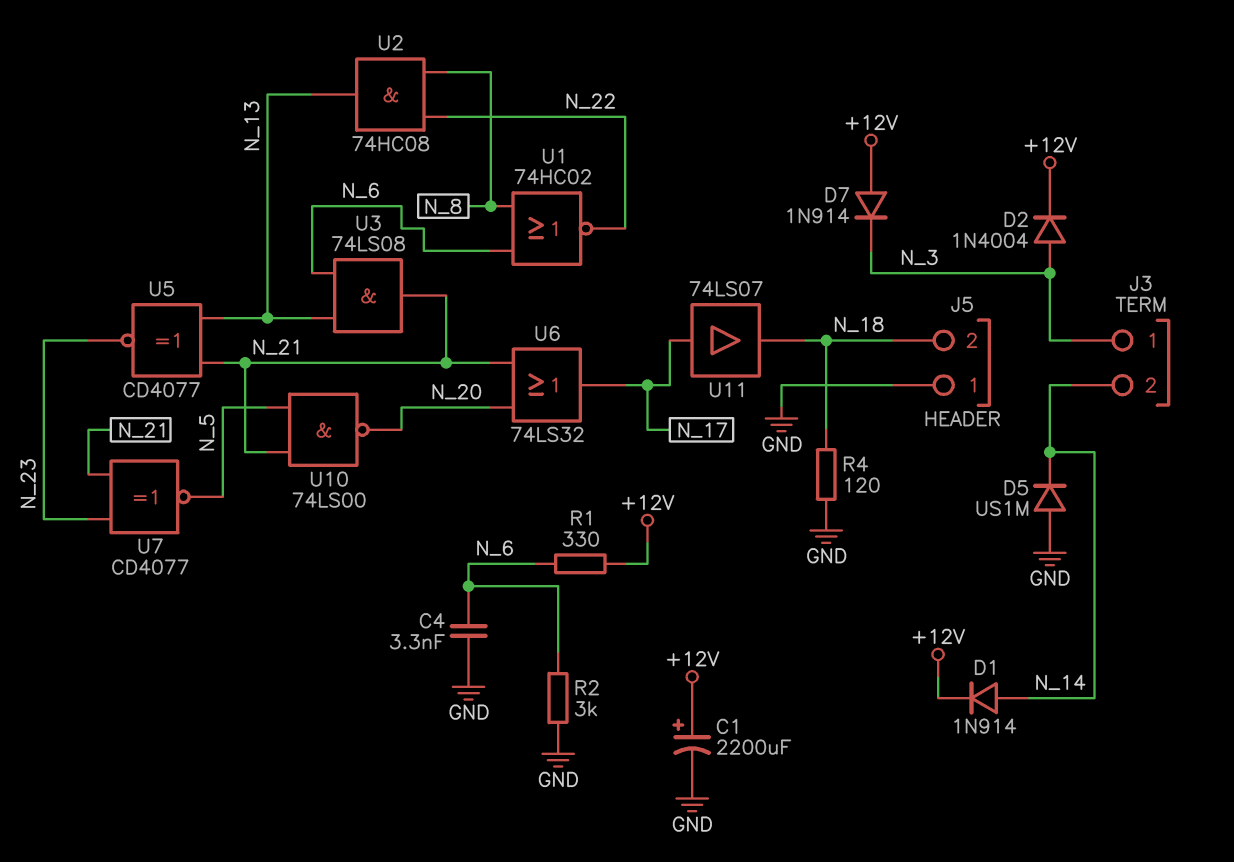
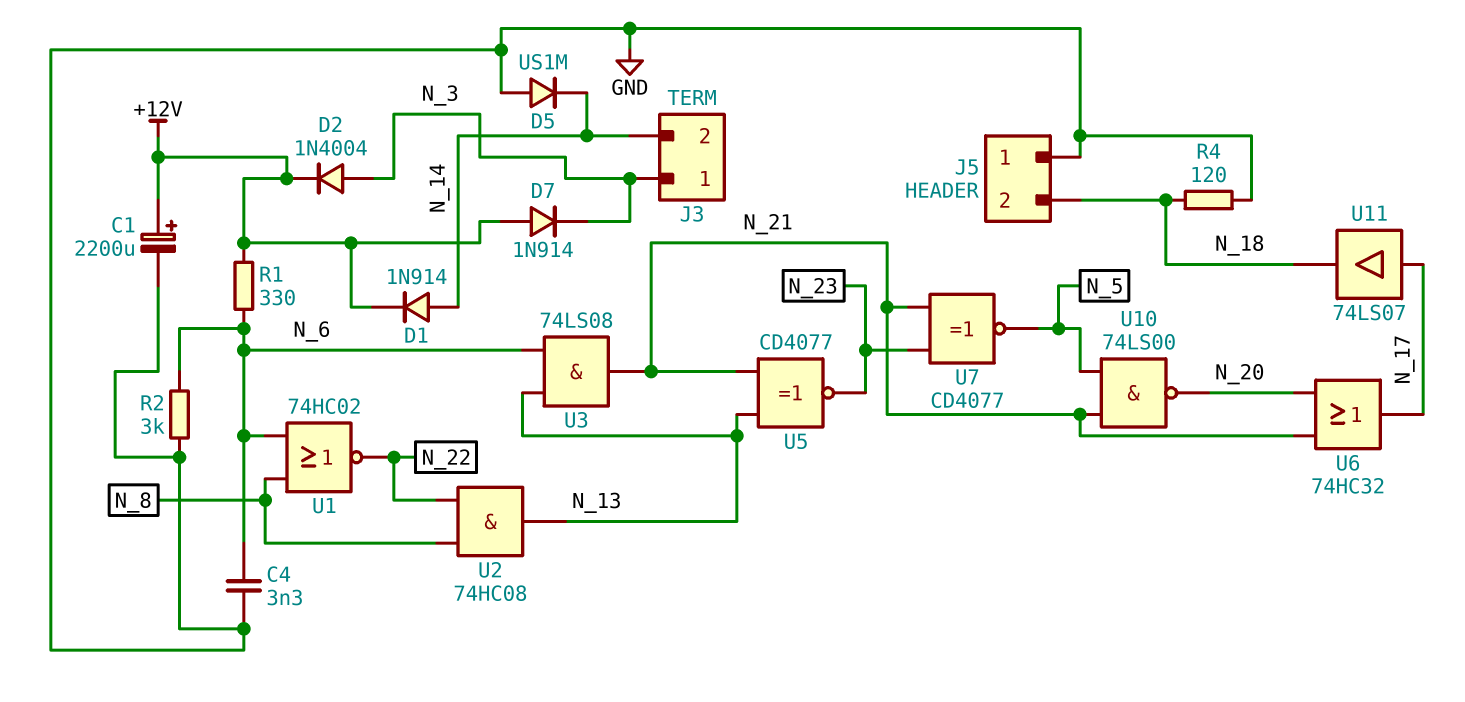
U6: OR 74LS32 (in N_20, in N_21, out N_17) -> OR 74HC32 (in N_20, in N_21, out N_17)

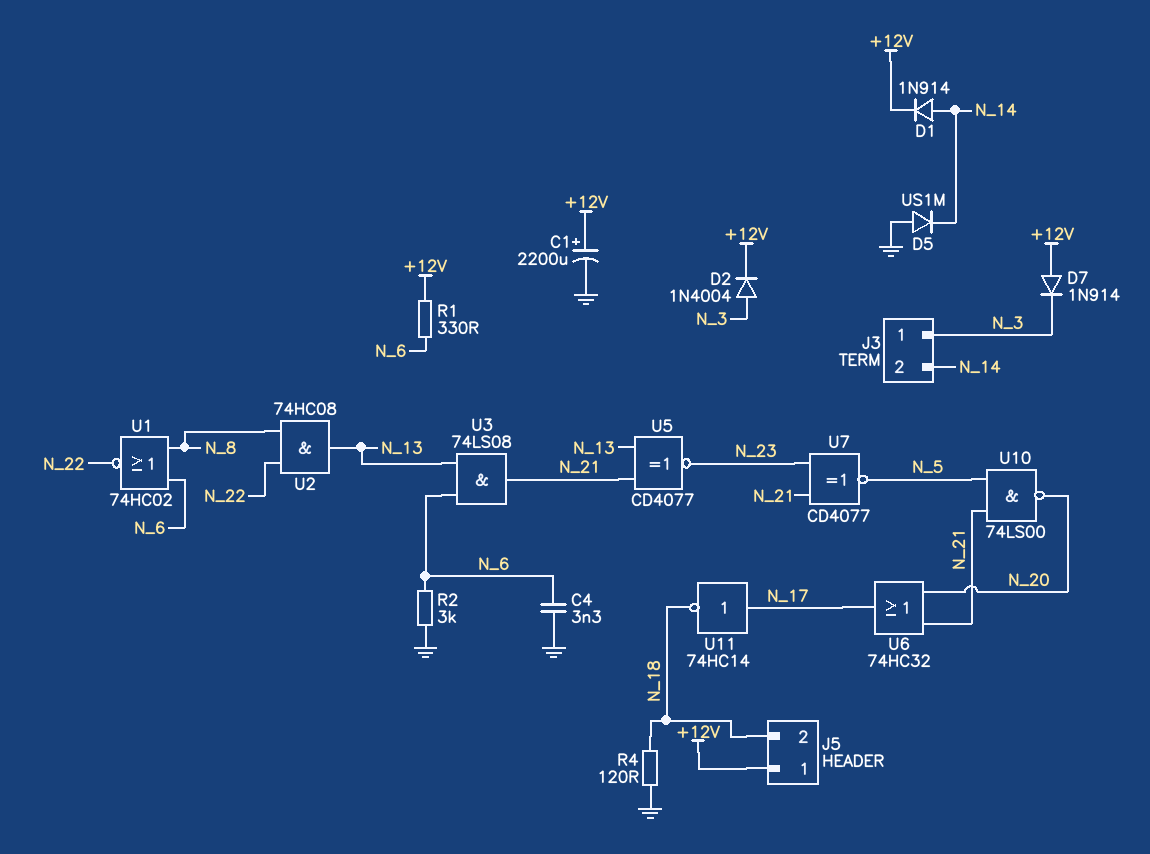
J5 pin 1: GND -> +12V
U11: buffer 74LS07 (in N_17, out N_18) -> NOT 74HC14 (in N_17, out N_18)

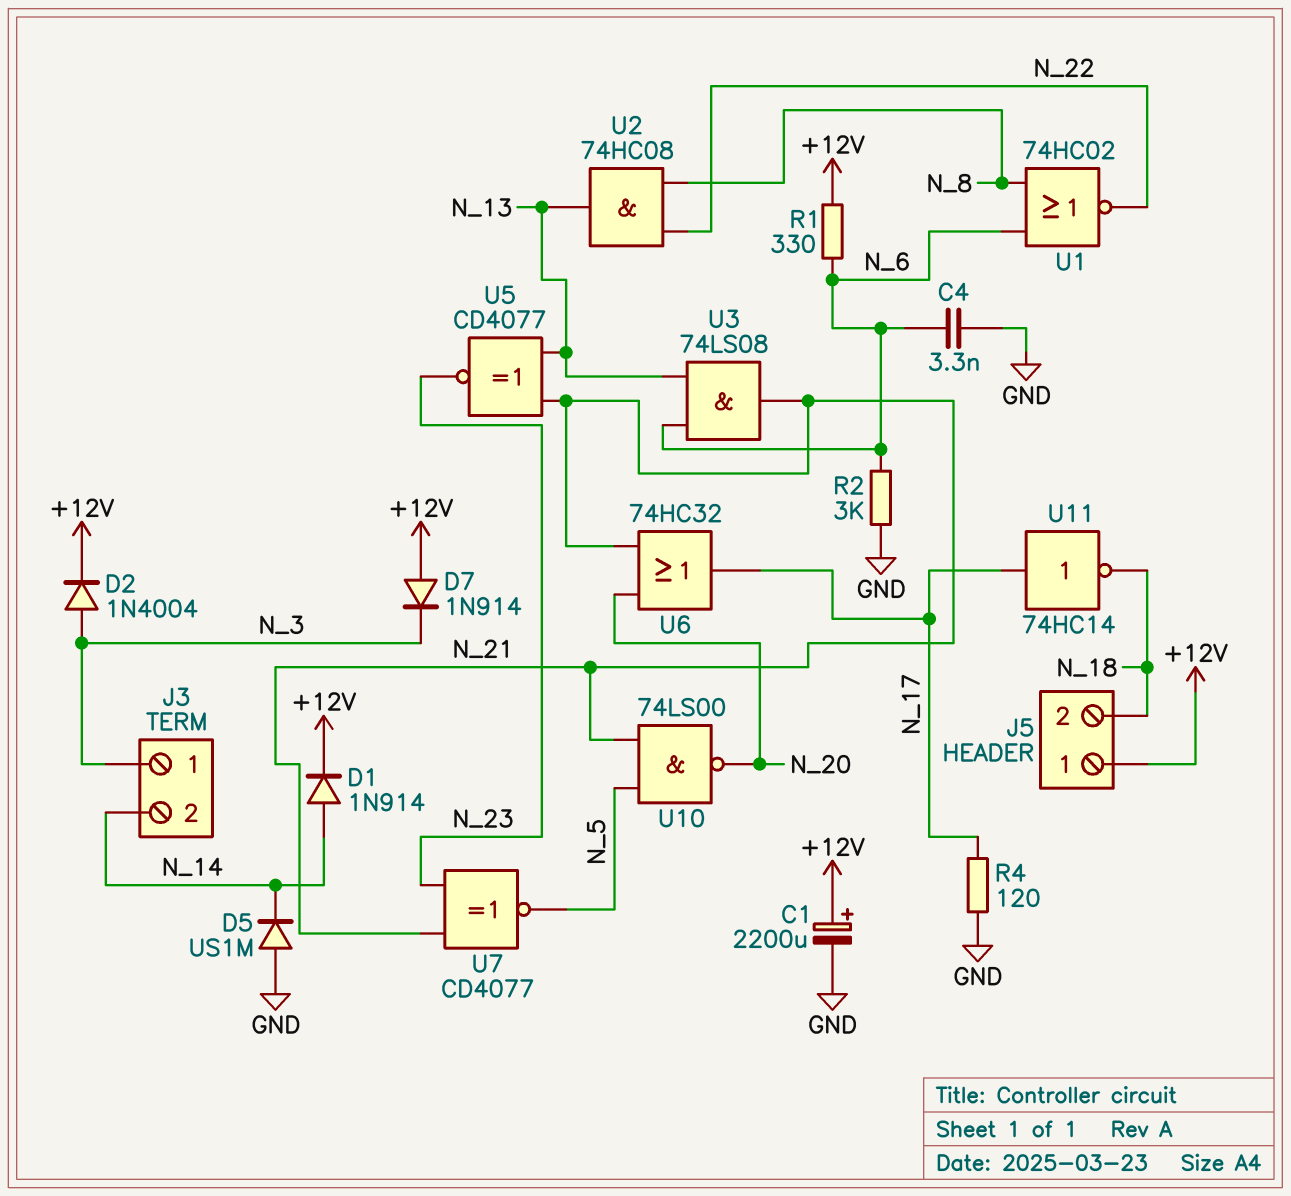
R4: 120 (GND, N_18) -> 120 (GND, N_17)

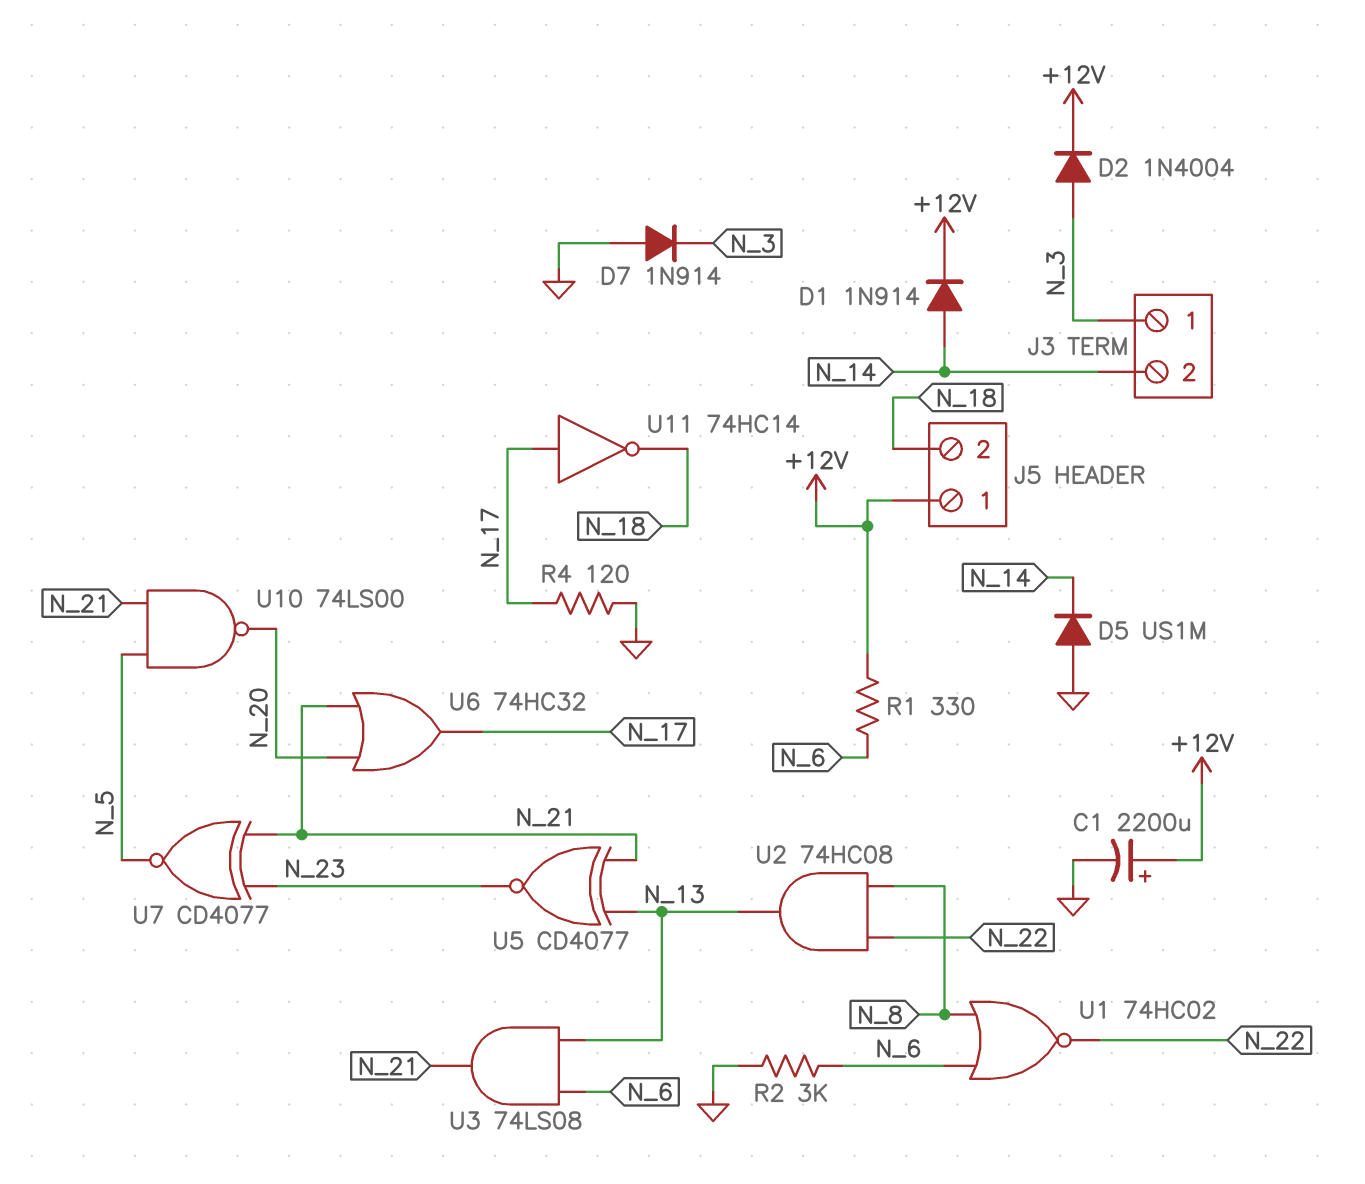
C4: 3.3nF (GND, N_6) -> none
D7: diode 1N914 (A +12V, K N_3) -> diode 1N914 (A GND, K N_3)

